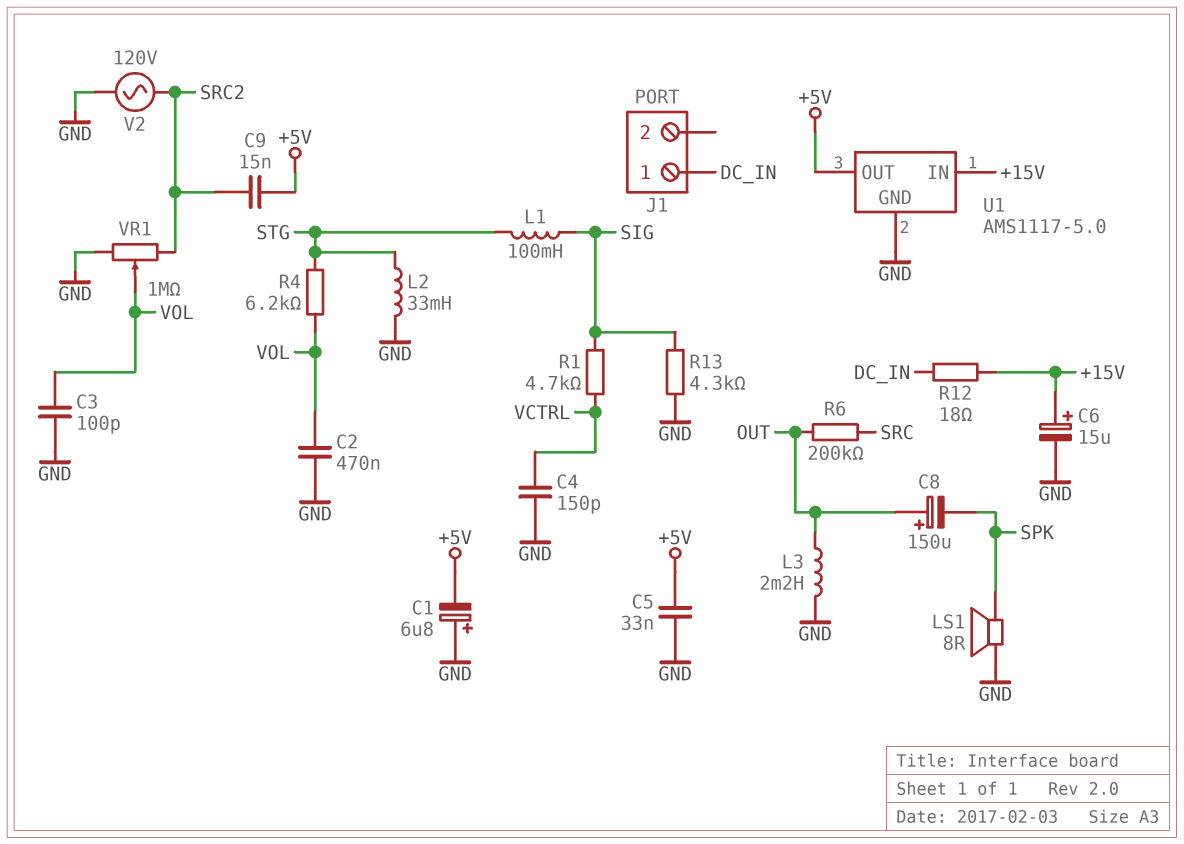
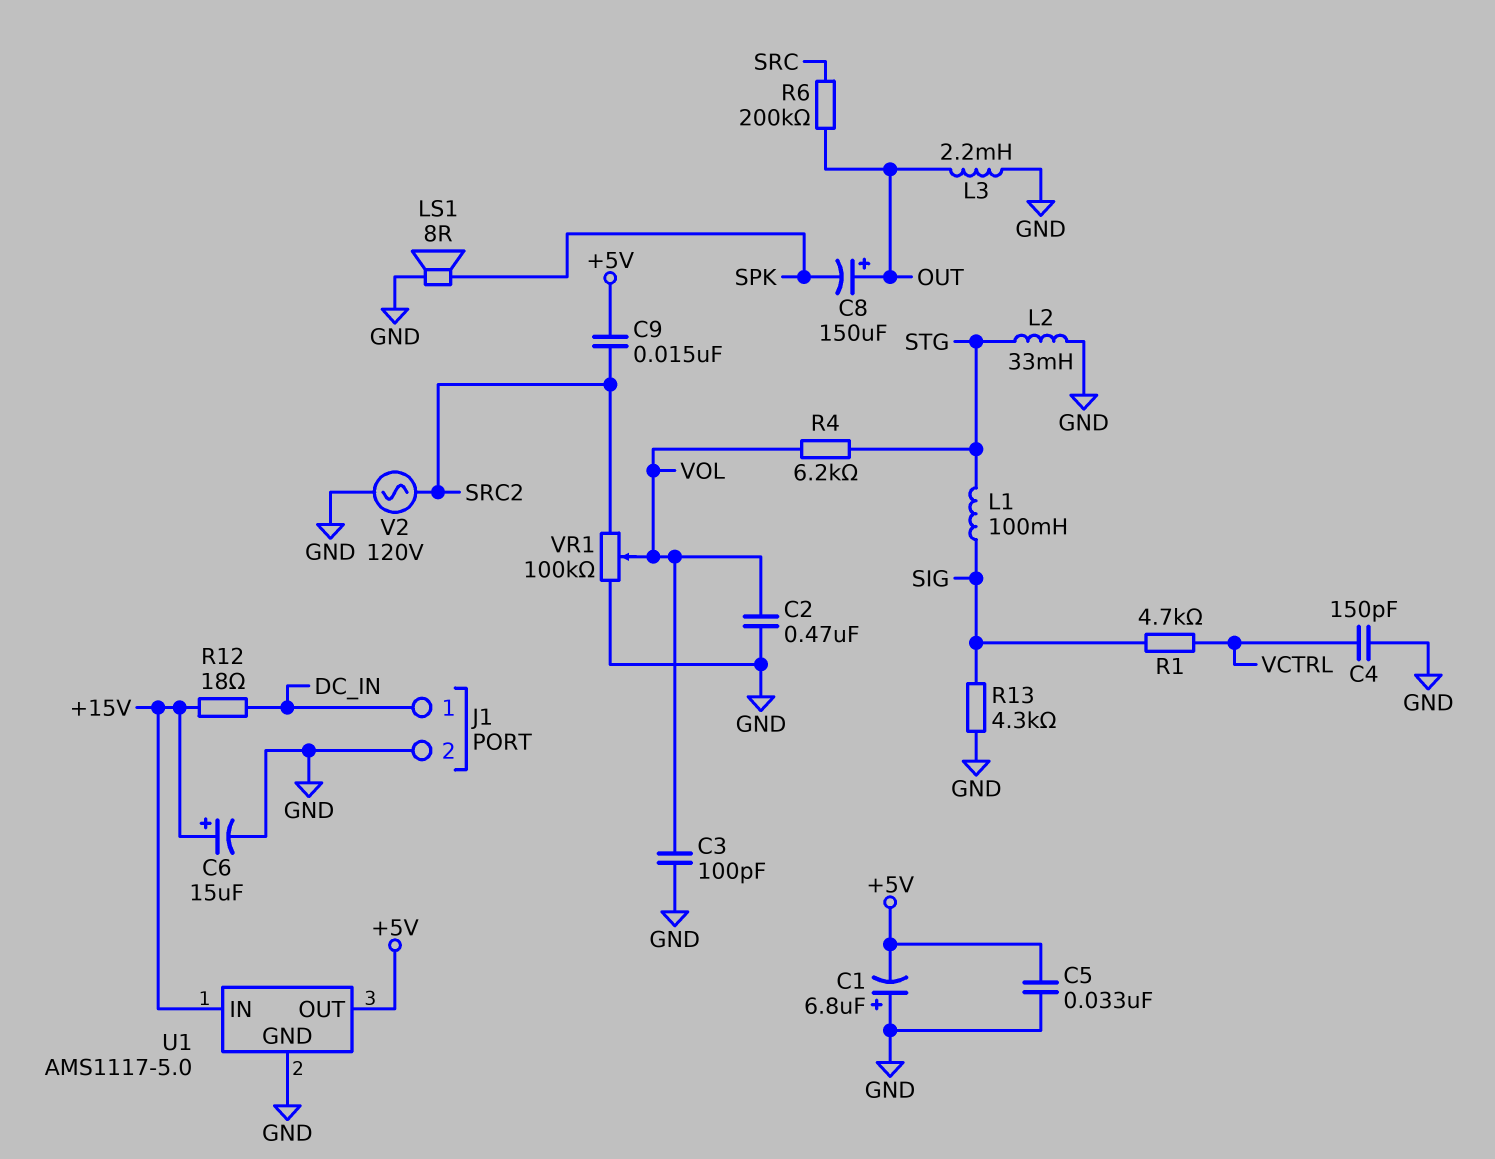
J1 pin 2: none -> GND
VR1: 1M (GND, SRC2, wiper VOL) -> 100k (GND, SRC2, wiper VOL)

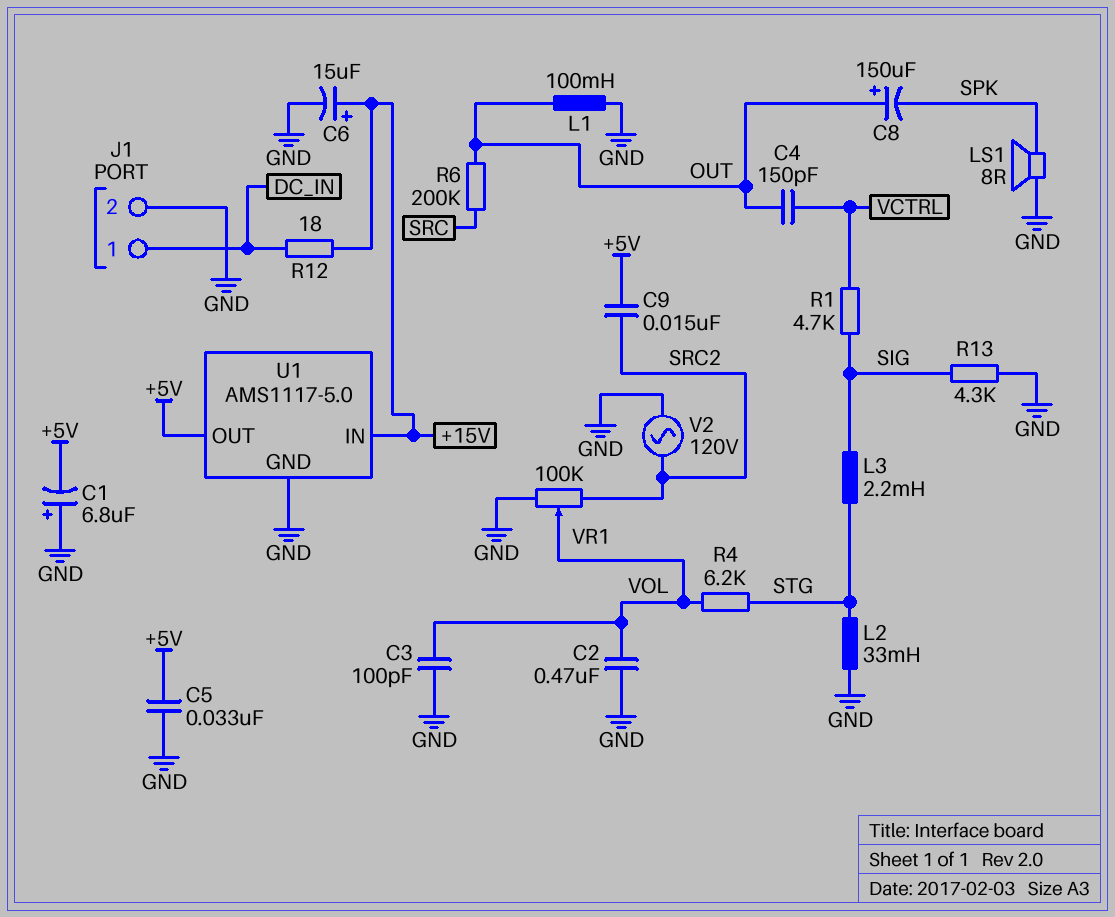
C4: 150pF (GND, VCTRL) -> 150pF (OUT, VCTRL)
L1: 100mH (SIG, STG) -> 100mH (GND, OUT)
L3: 2.2mH (GND, OUT) -> 2.2mH (SIG, STG)

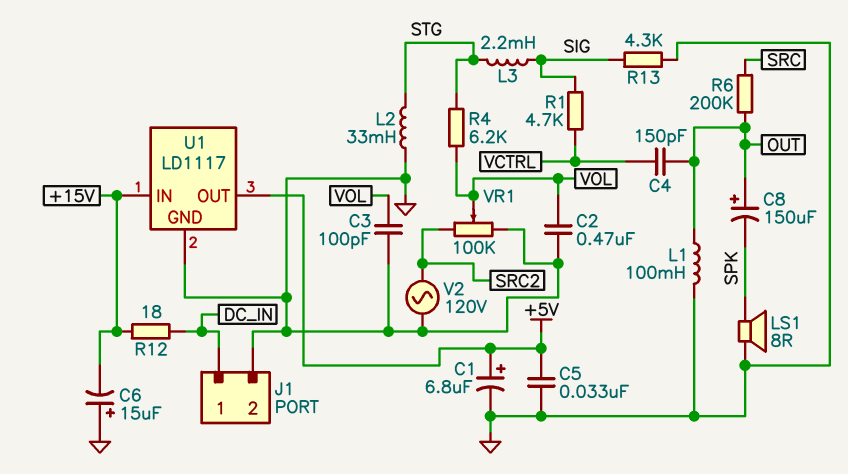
C1: 6.8uF (plus GND, minus +5V) -> 6.8uF (plus +5V, minus GND)
C6: 15uF (plus +15V, minus GND) -> 15uF (plus GND, minus +15V)
C9: 15nF (+5V, SRC2) -> none
U1: AMS1117-5.0 -> LD1117

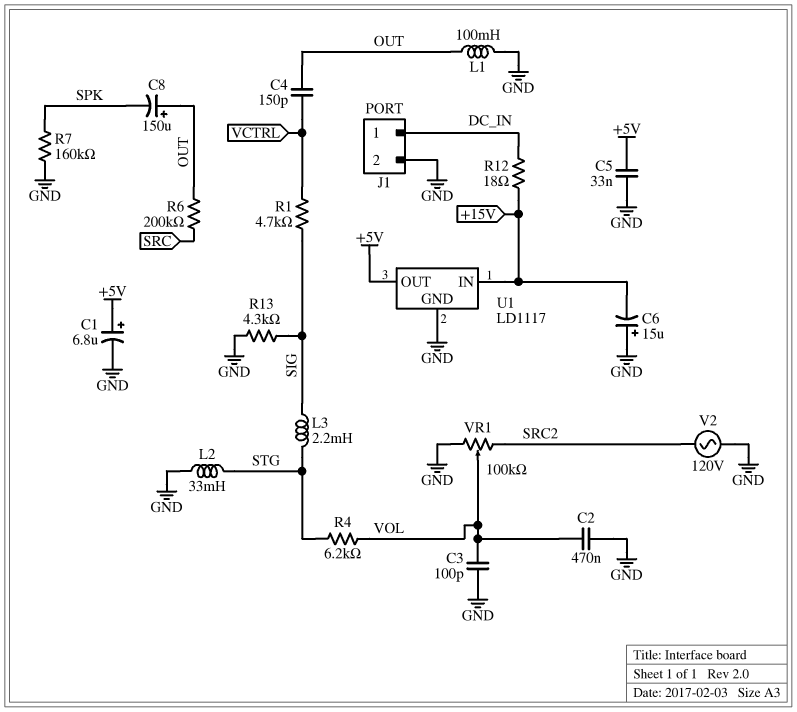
LS1: speaker 8R (GND, SPK) -> none
R7: none -> 160k (GND, SPK)

